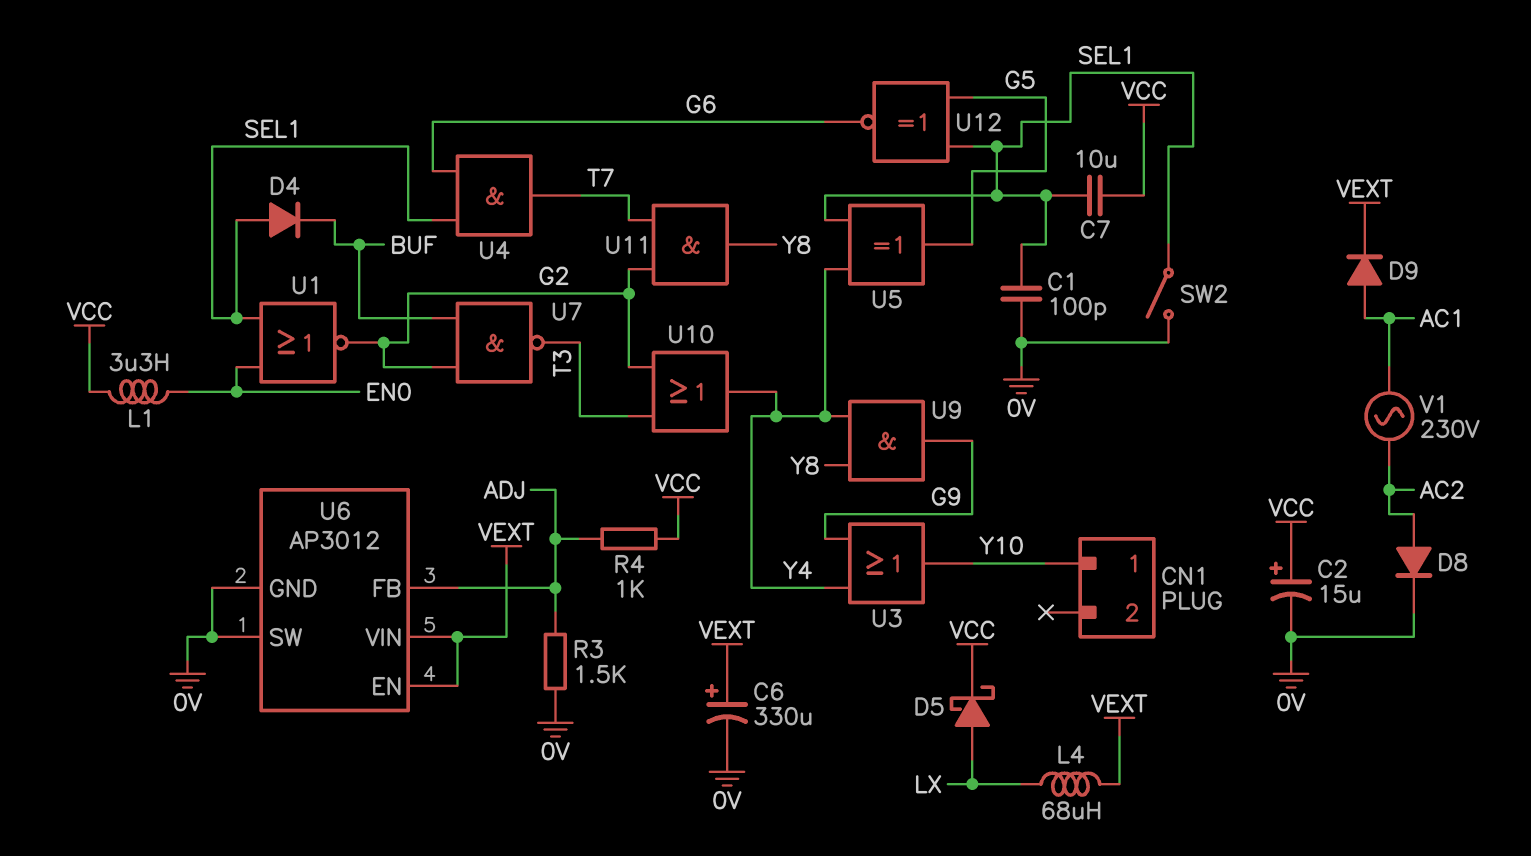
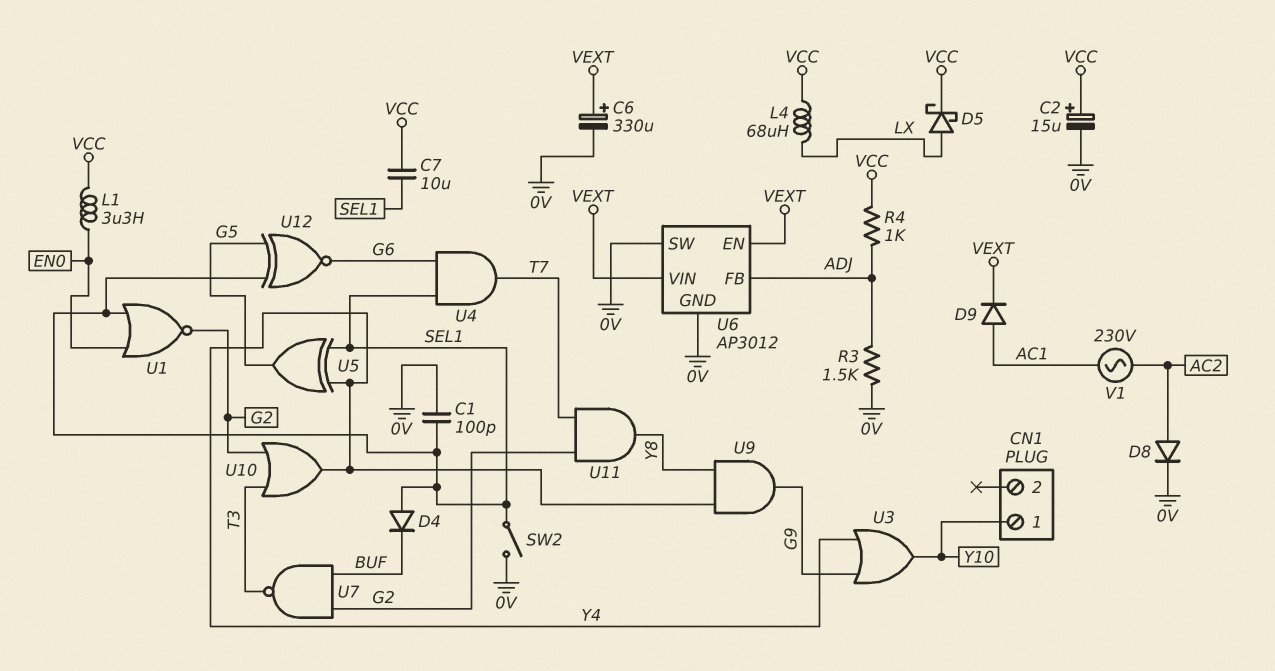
L4: 68uH (LX, VEXT) -> 68uH (LX, VCC)

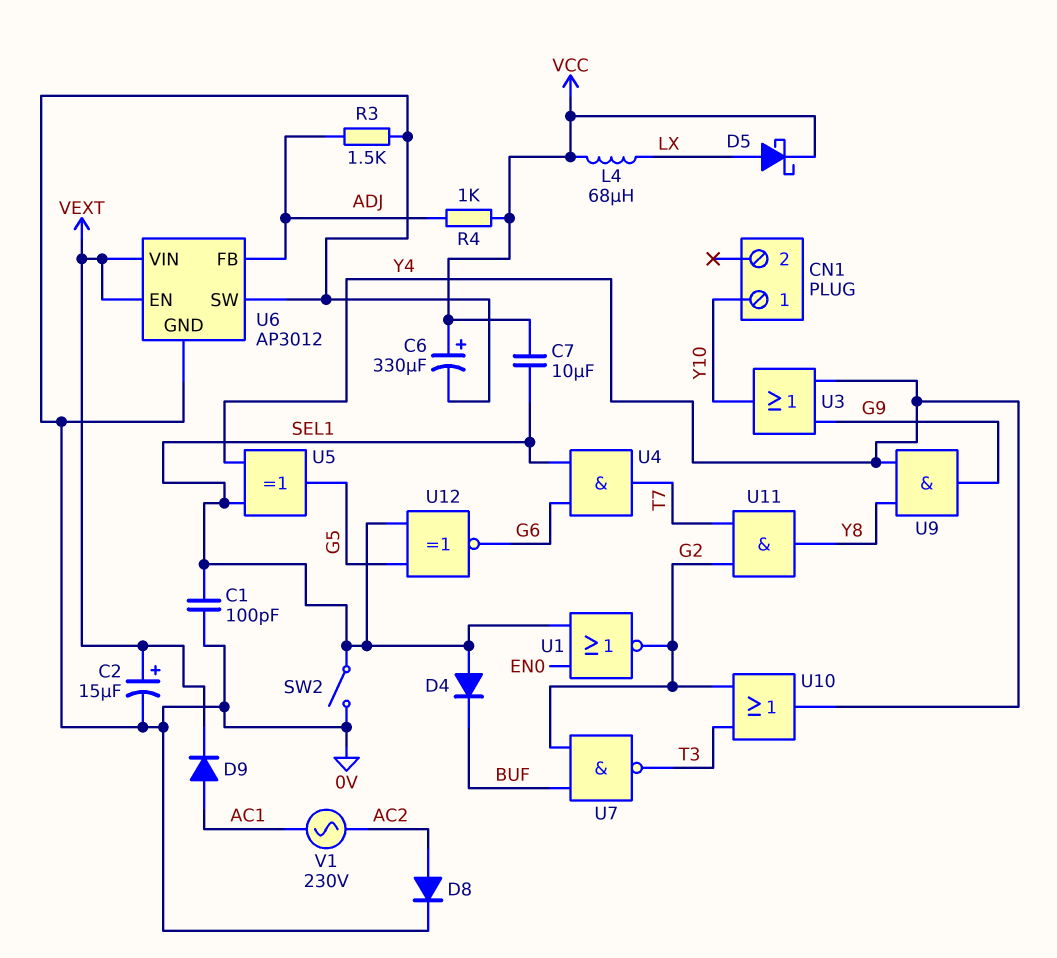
C2: 15uF (plus VCC, minus 0V) -> 15uF (plus VEXT, minus 0V)
C6: 330uF (plus VEXT, minus 0V) -> 330uF (plus VCC, minus 0V)
L1: 3.3uH (EN0, VCC) -> none

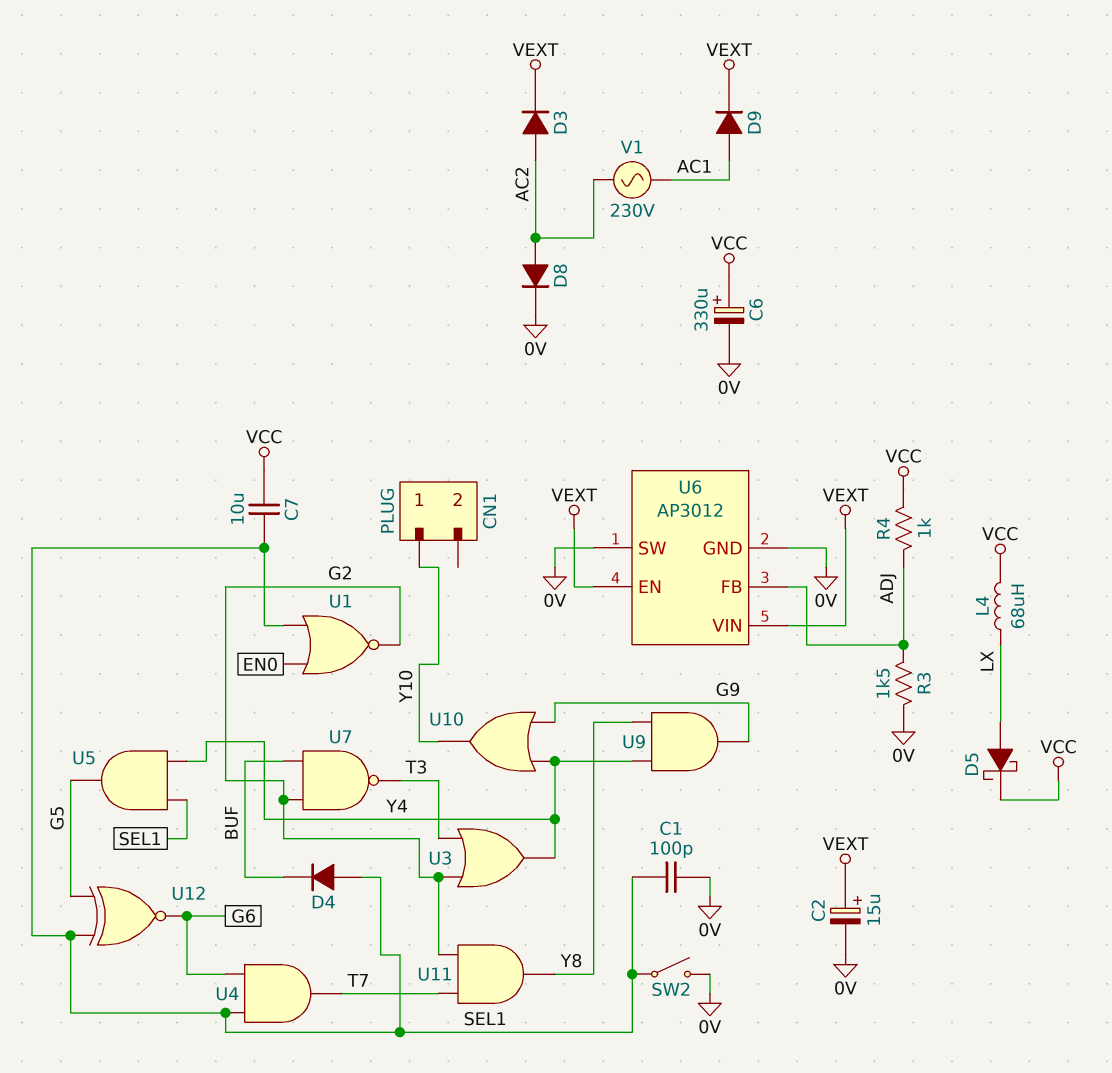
D3: none -> diode (A AC2, K VEXT)
U3: OR (in G9, in Y4, out Y10) -> OR (in G2, in T3, out Y4)
U5: XOR (in SEL1, in Y4, out G5) -> AND (in SEL1, in Y4, out G5)
U10: OR (in G2, in T3, out Y4) -> OR (in G9, in Y4, out Y10)

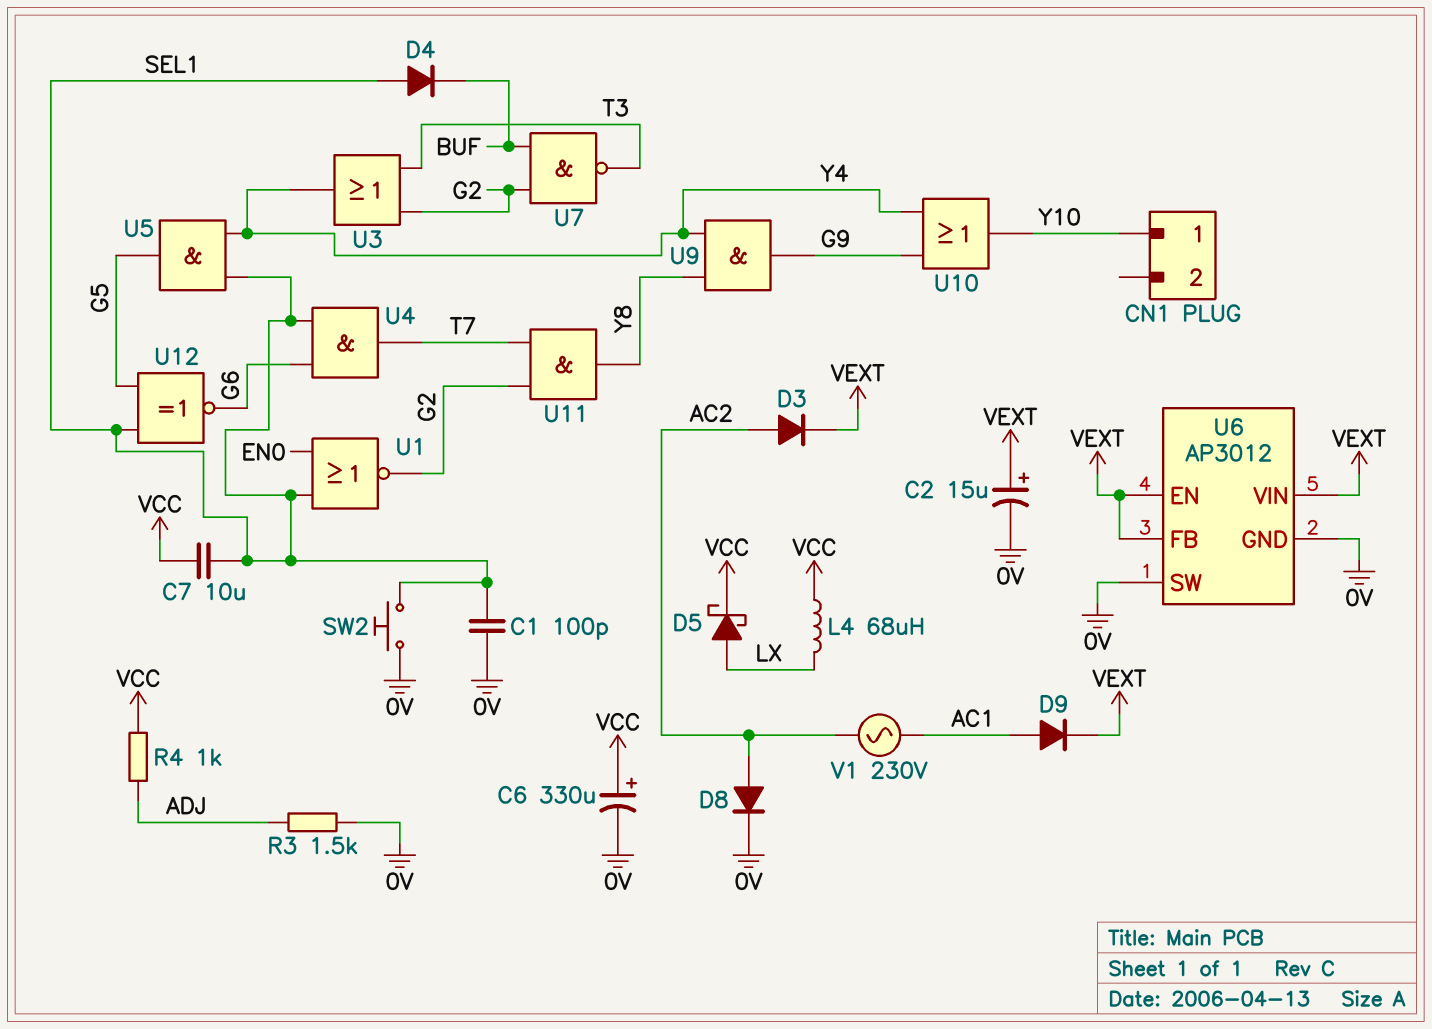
SW2: switch (0V, SEL1) -> button (0V, SEL1)
U6 pin FB: ADJ -> VEXT

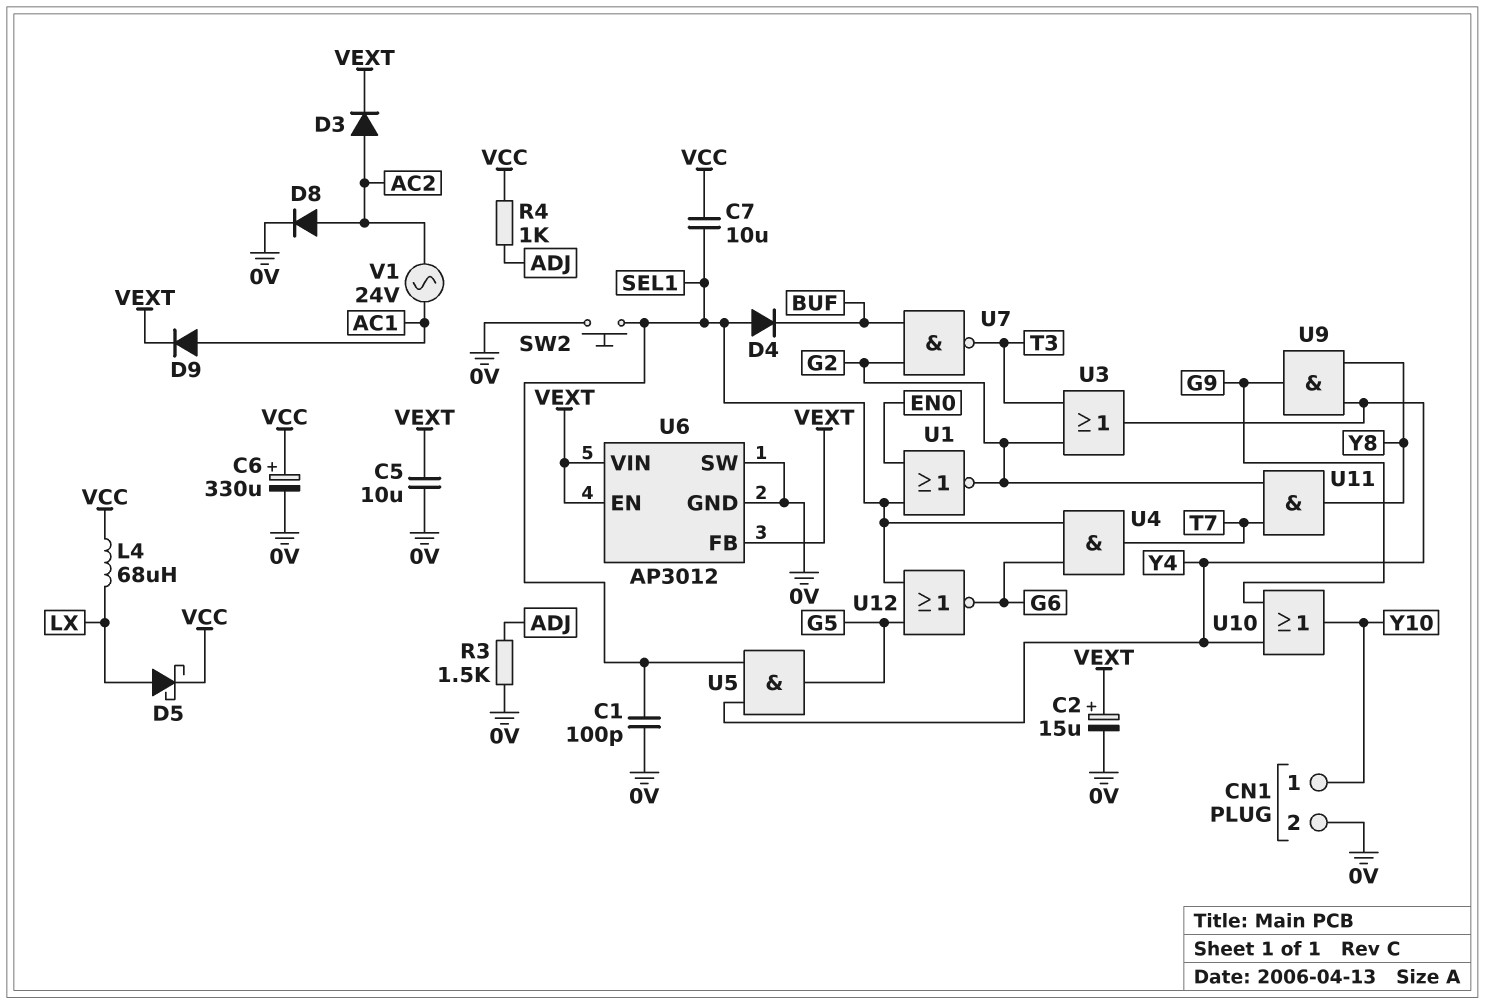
C5: none -> 10uF (0V, VEXT)
CN1 pin 2: none -> 0V
U12: XNOR (in G5, in SEL1, out G6) -> NOR (in G5, in SEL1, out G6)
V1: AC 230V (AC1, AC2) -> AC 24V (AC1, AC2)

